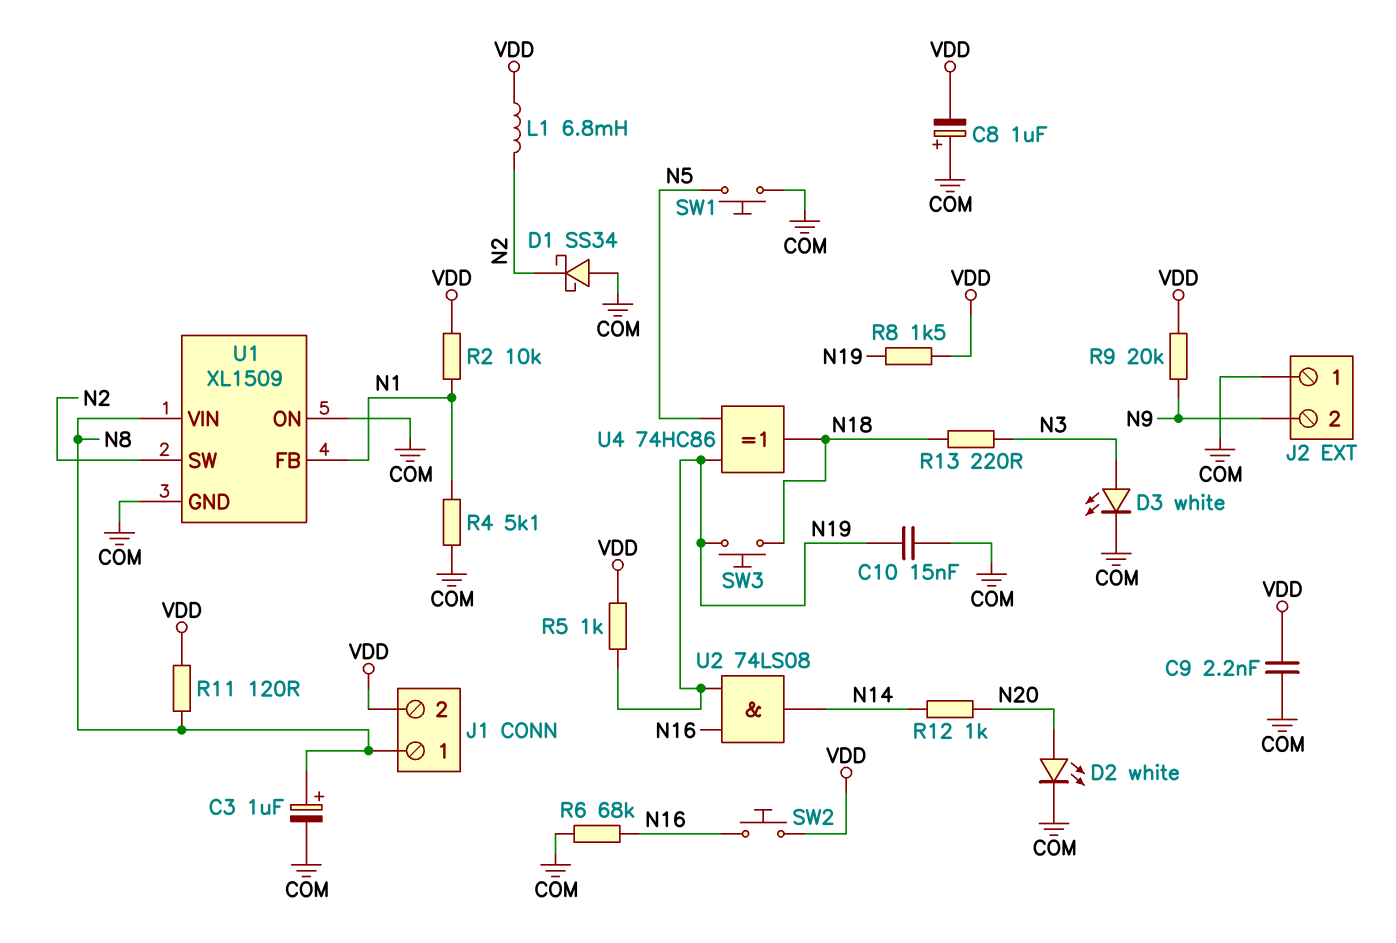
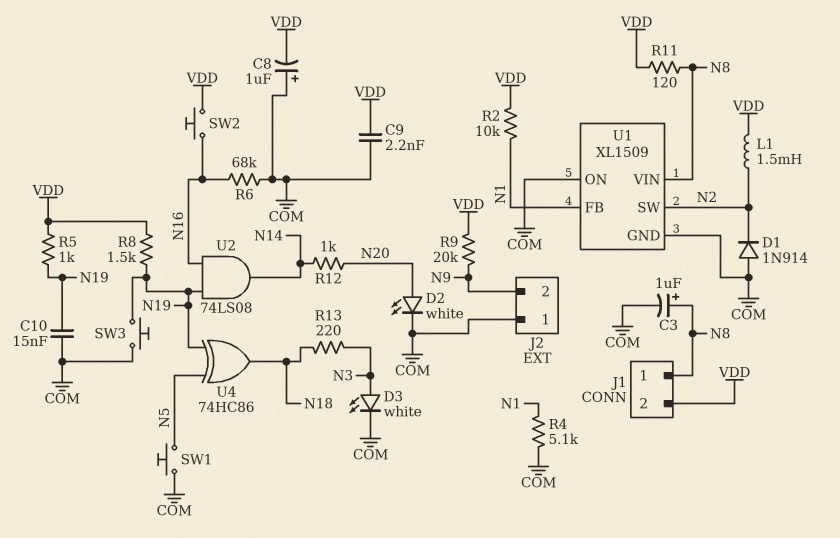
D1: schottky SS34 (A COM, K N2) -> diode 1N914 (A COM, K N2)
L1: 6.8mH (N2, VDD) -> 1.5mH (N2, VDD)
SW3: button (N18, N19) -> button (COM, N19)

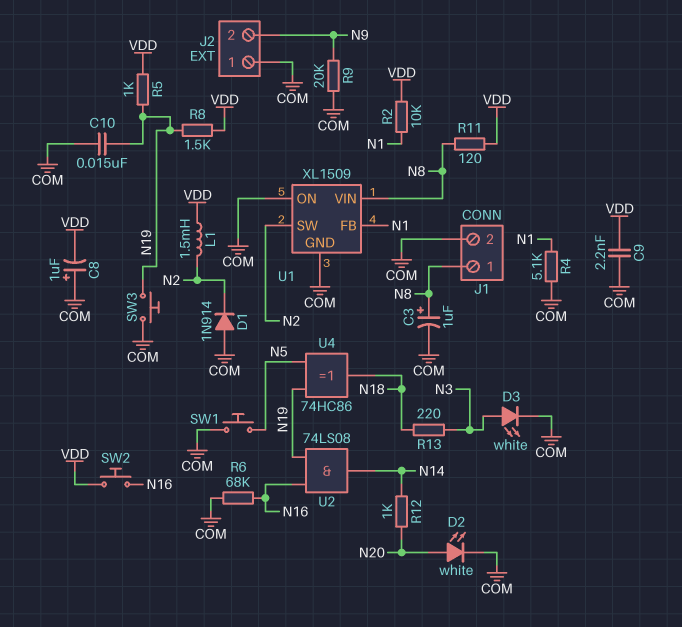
J1 pin 2: VDD -> COM
R9: 20k (N9, VDD) -> 20k (COM, N9)

